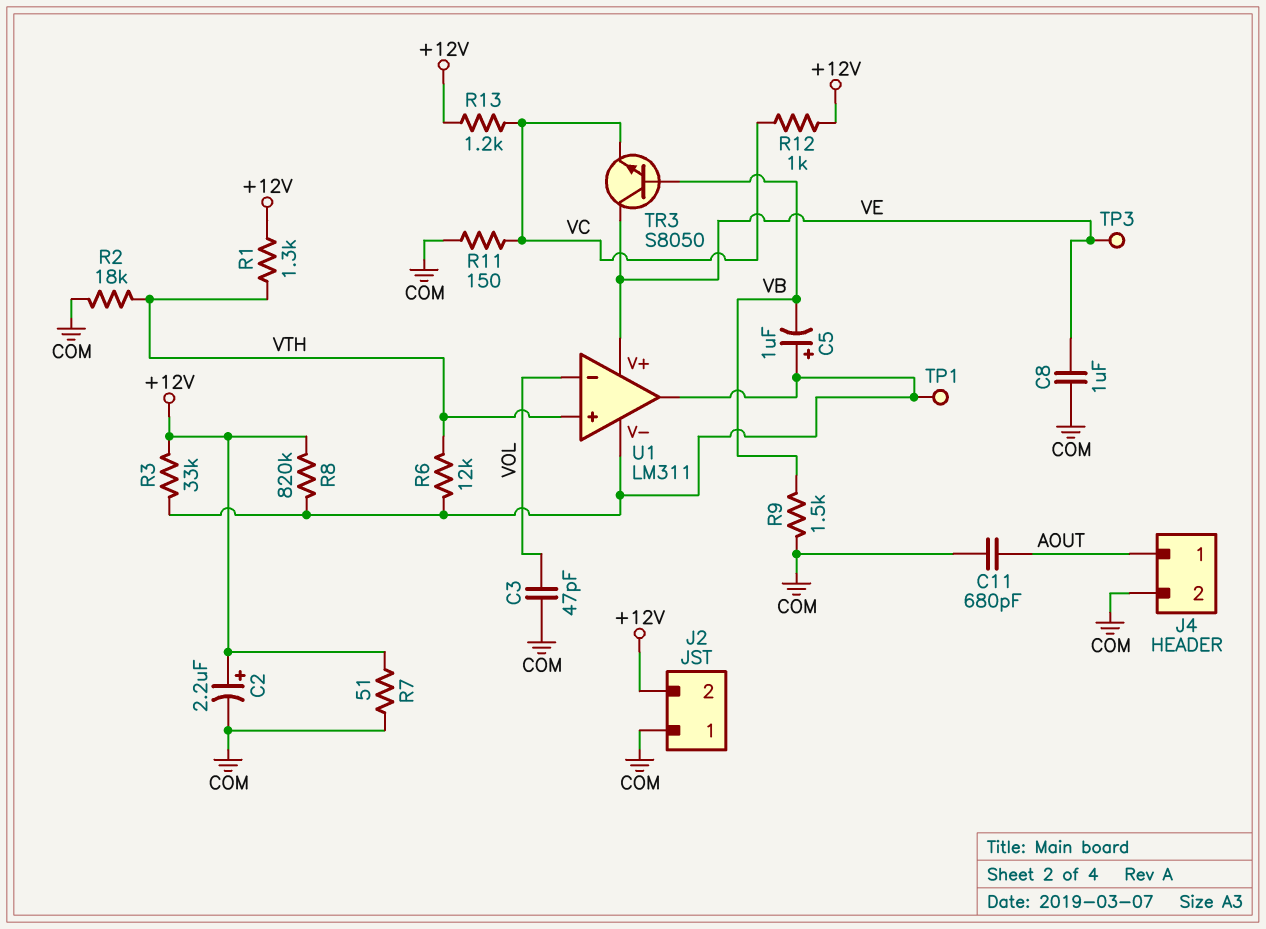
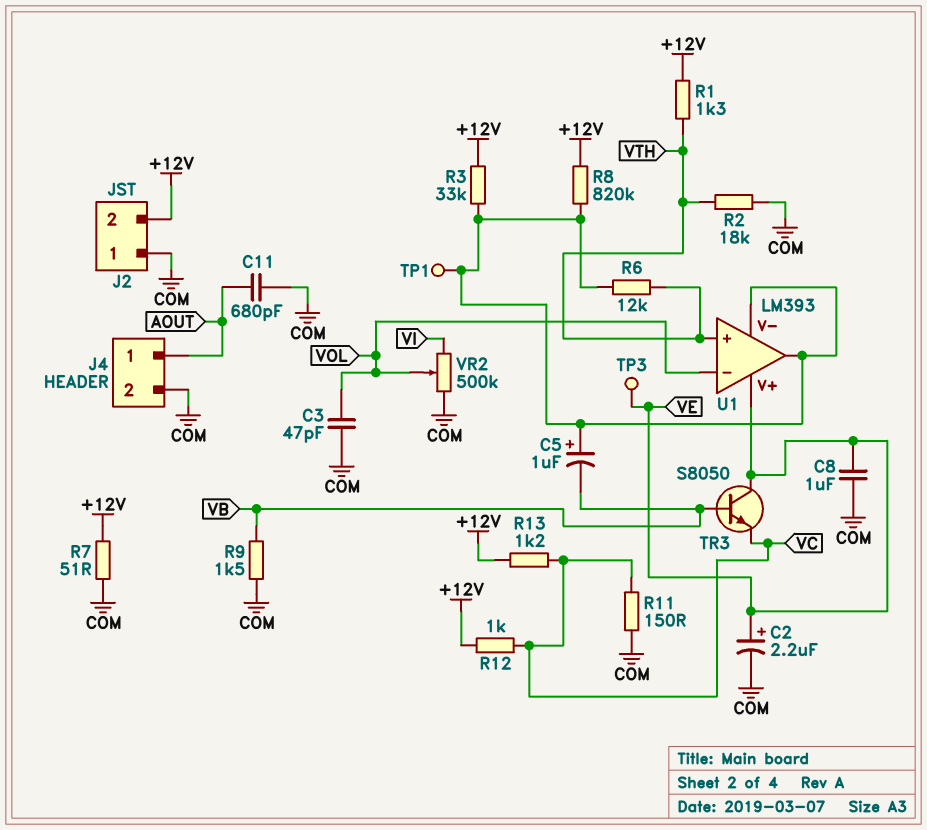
C2: 2.2uF (plus +12V, minus COM) -> 2.2uF (plus VE, minus COM)
U1: LM311 -> LM393
VR2: none -> 500k (COM, VI, wiper VOL)

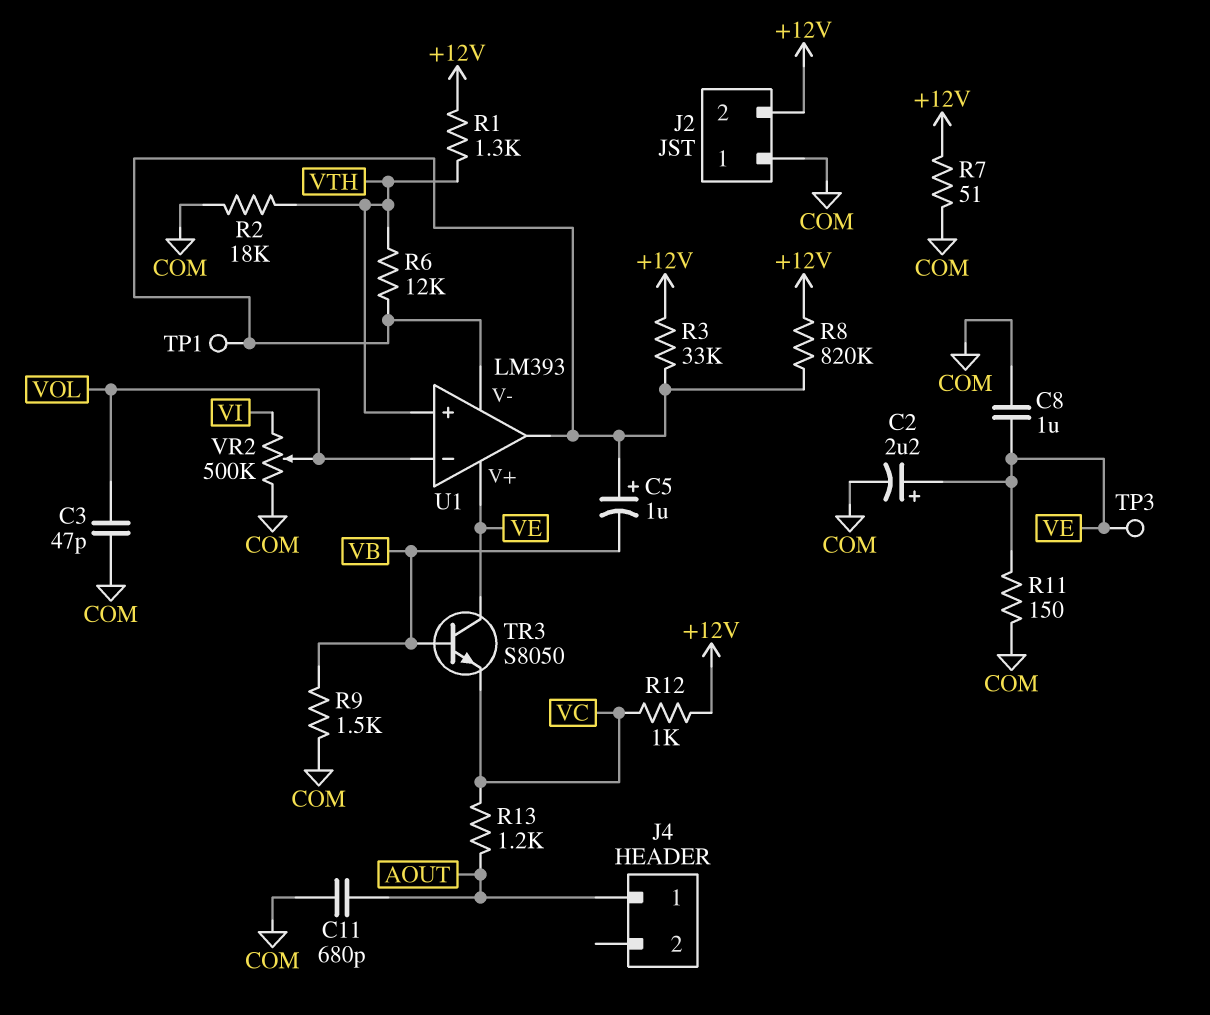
J4 pin 2: COM -> none
R11: 150 (COM, VC) -> 150 (COM, VE)
R13: 1.2k (+12V, VC) -> 1.2k (AOUT, VC)

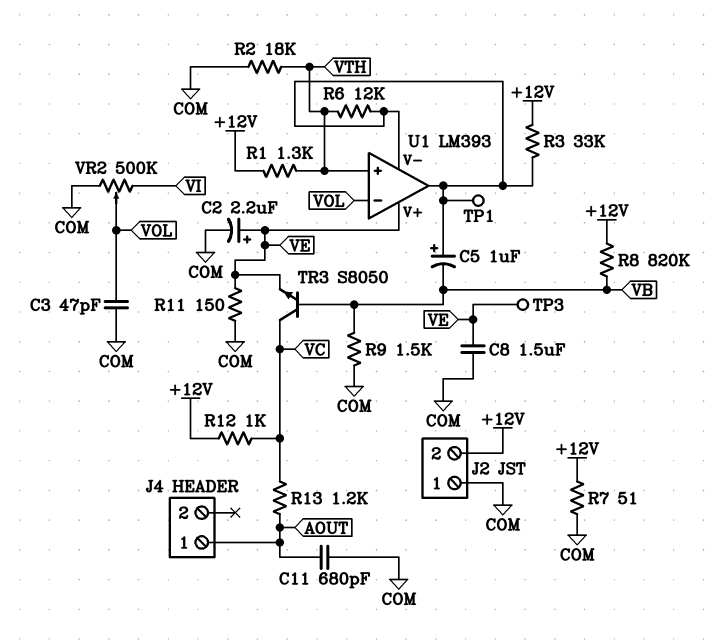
C8: 1uF (COM, VE) -> 1.5uF (COM, VE)
R8: 820k (+12V, U1/V-) -> 820k (+12V, VB)
TR3: NPN S8050 (B VB, C VE, E VC) -> NPN S8050 (B VB, C VC, E VE)

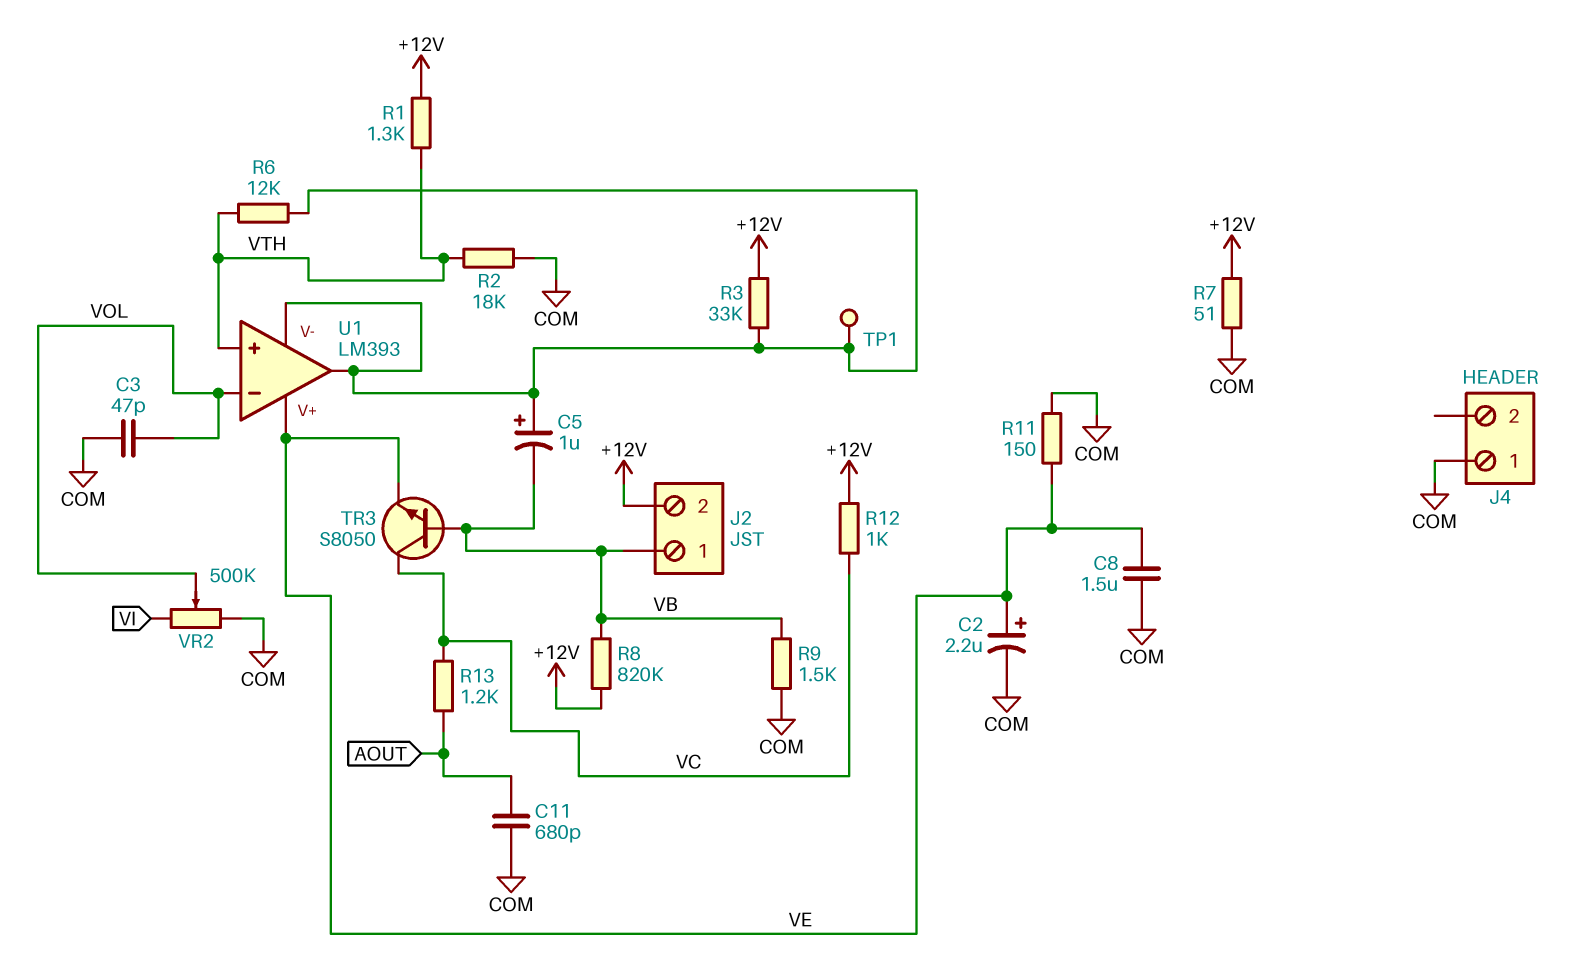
J2 pin 1: COM -> VB
J4 pin 1: AOUT -> COM
TP3: test point (VE) -> none

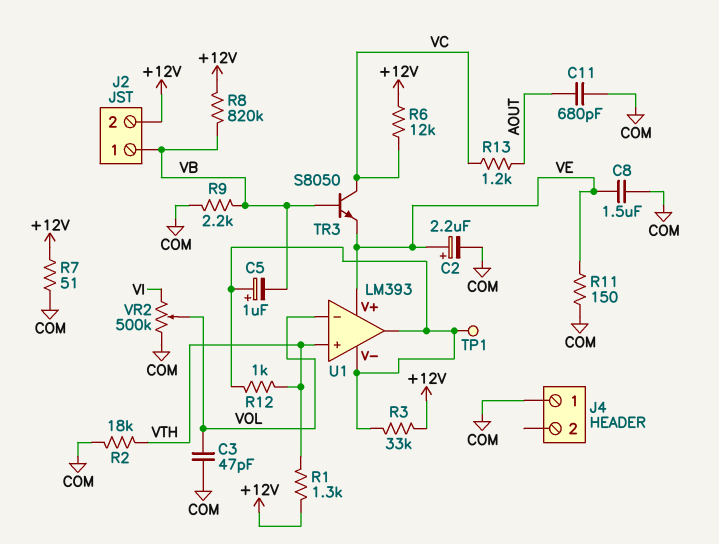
R6: 12k (U1/V-, VTH) -> 12k (+12V, VC)
R9: 1.5k (COM, VB) -> 2.2k (COM, VB)
R12: 1k (+12V, VC) -> 1k (U1/V-, VTH)

